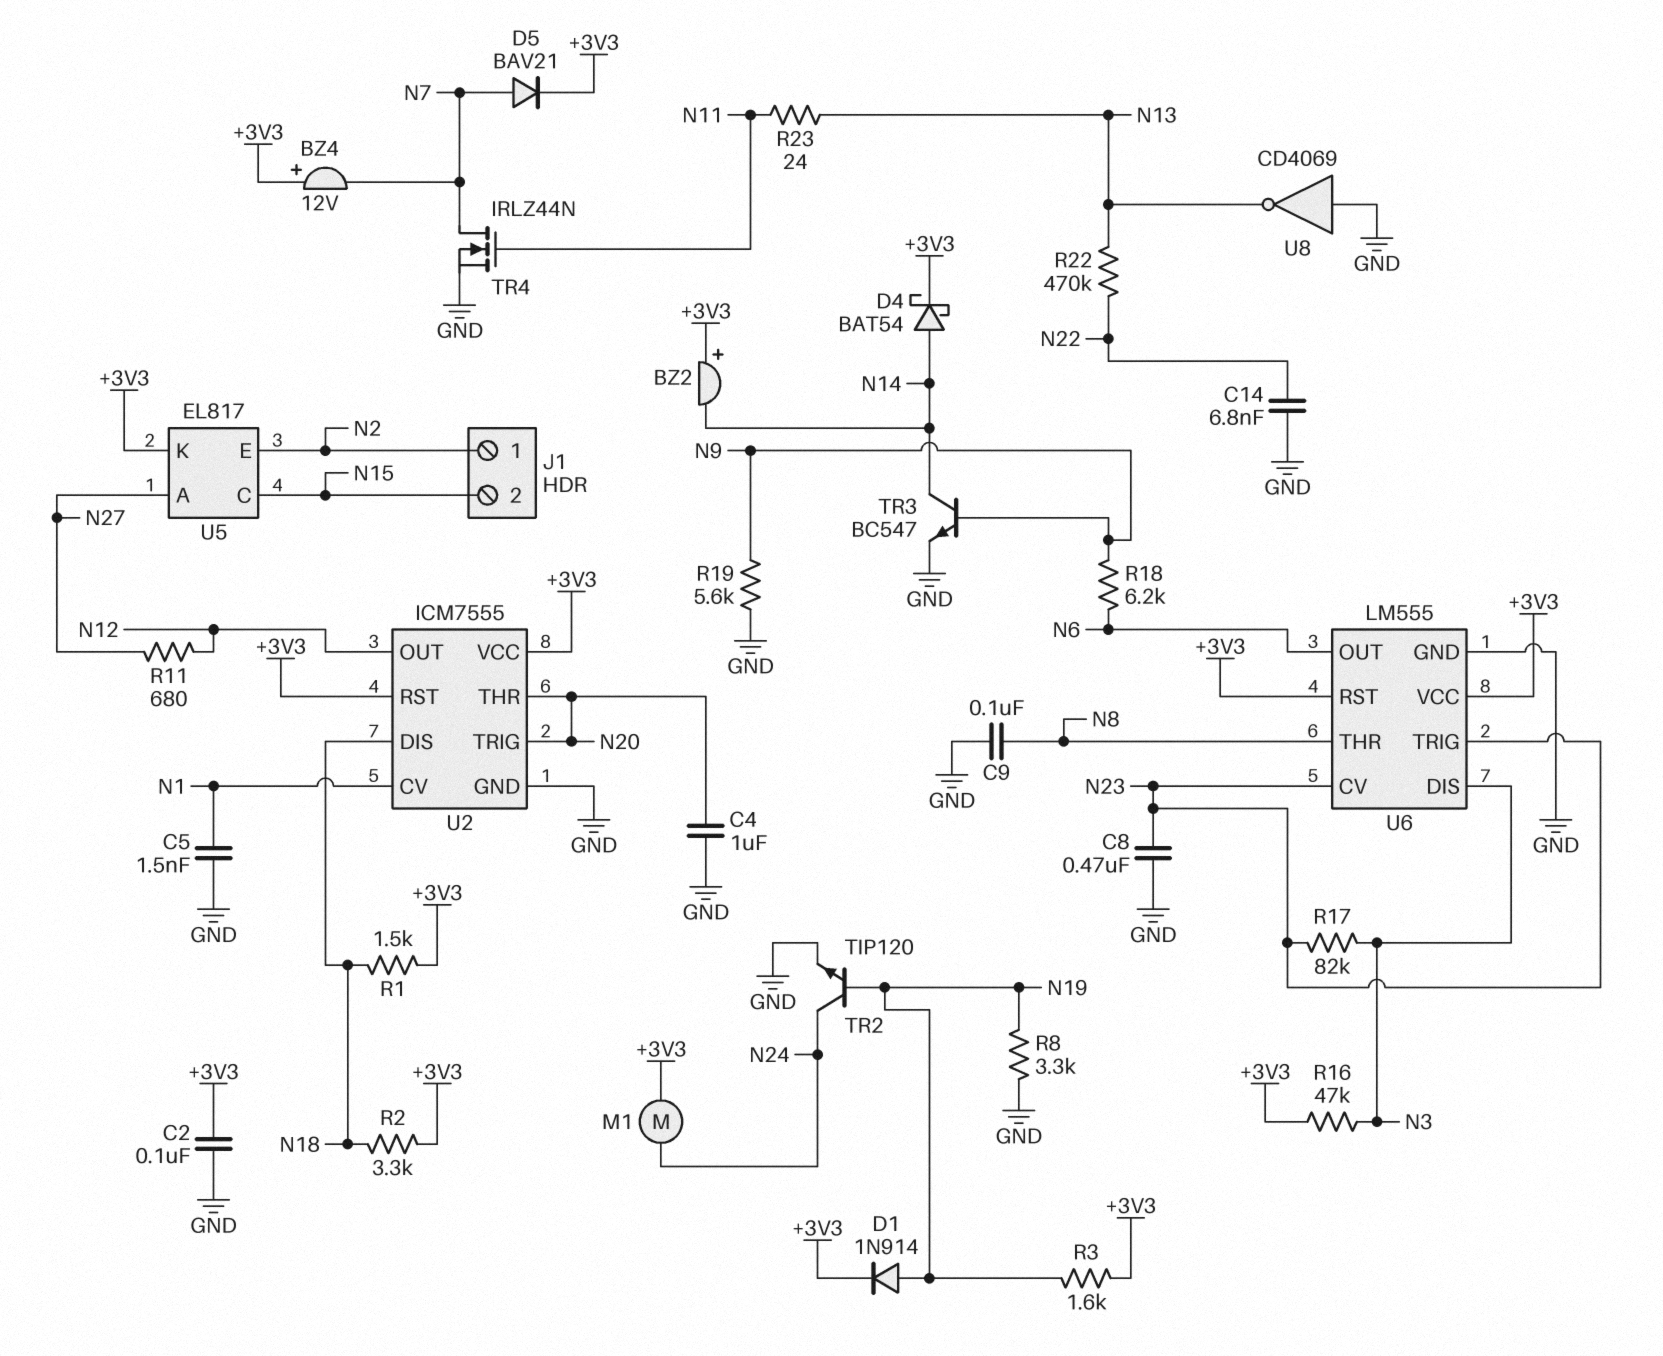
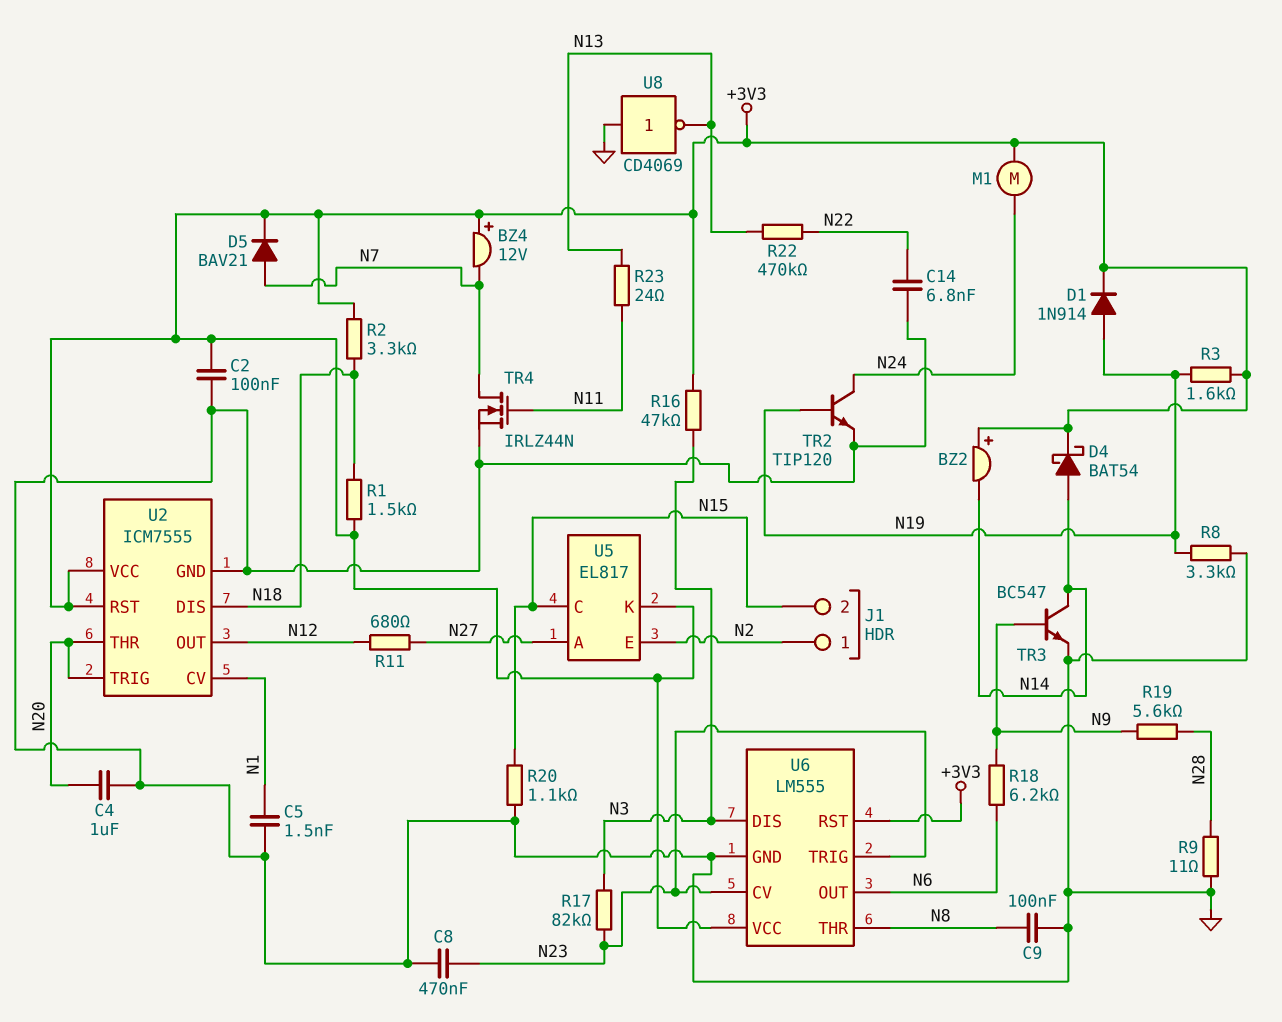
R9: none -> 11 (GND, N28)
R19: 5.6k (GND, N9) -> 5.6k (N9, N28)
R20: none -> 1.1k (GND, N15)

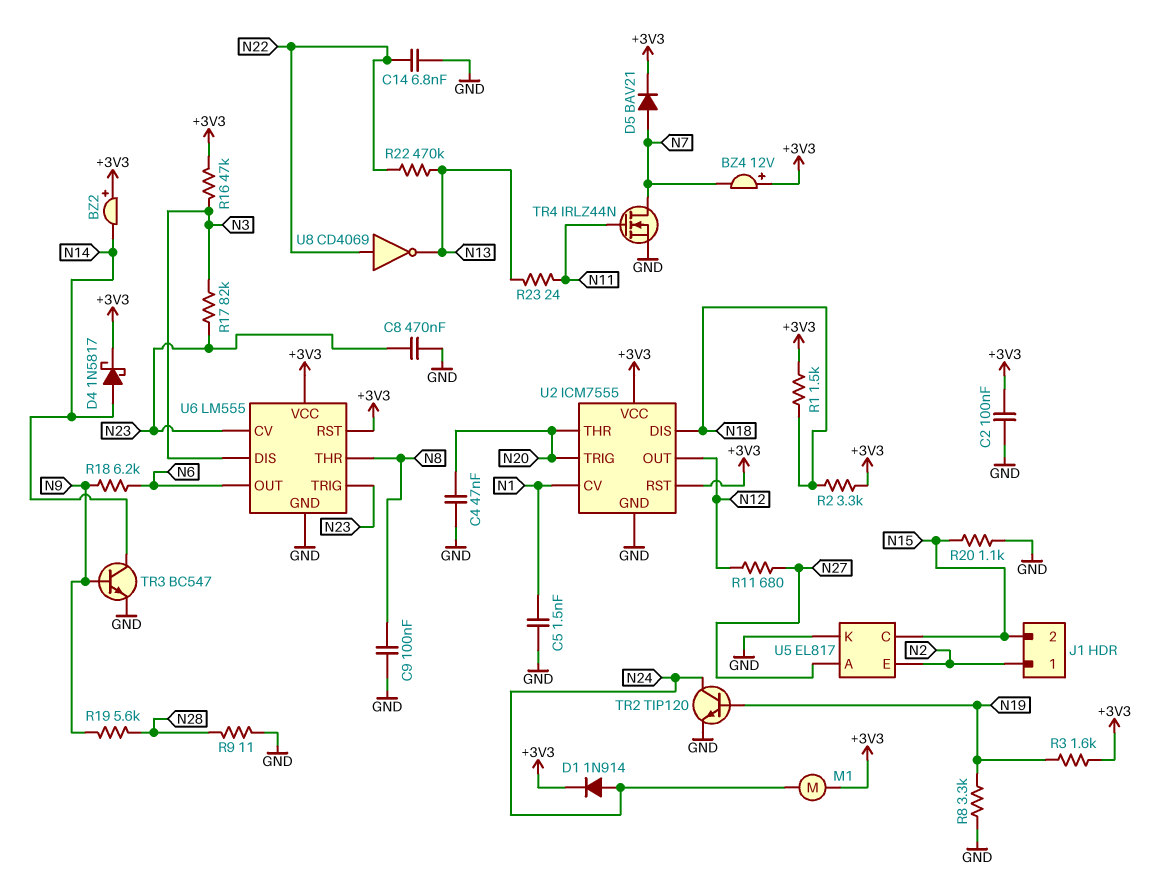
C4: 1uF (GND, N20) -> 47nF (GND, N20)
D1: diode 1N914 (A N19, K +3V3) -> diode 1N914 (A N24, K +3V3)
D4: schottky BAT54 (A N14, K +3V3) -> schottky 1N5817 (A N14, K +3V3)
U5 pin K: +3V3 -> GND
U8: NOT CD4069 (in GND, out N13) -> NOT CD4069 (in N22, out N13)

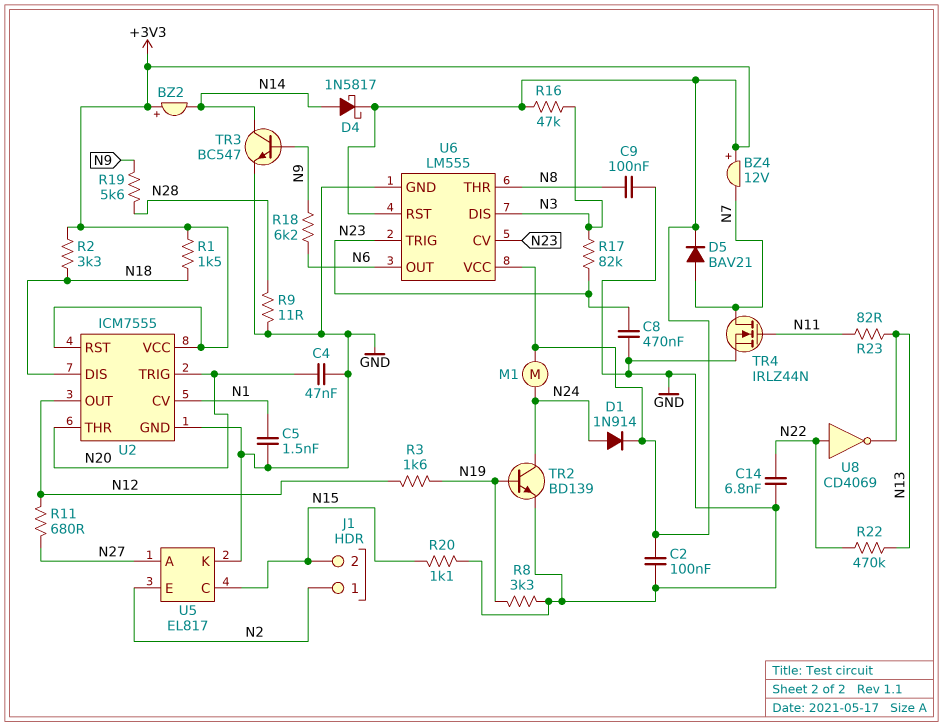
R3: 1.6k (+3V3, N19) -> 1.6k (N12, N19)
R23: 24 (N11, N13) -> 82 (N11, N13)
TR2: NPN TIP120 (B N19, C N24, E GND) -> NPN BD139 (B N19, C N24, E GND)

